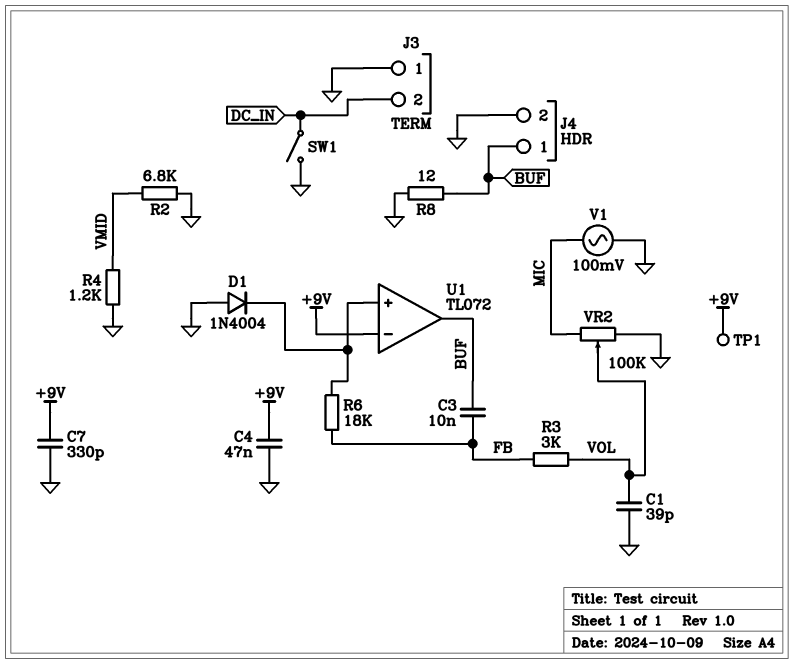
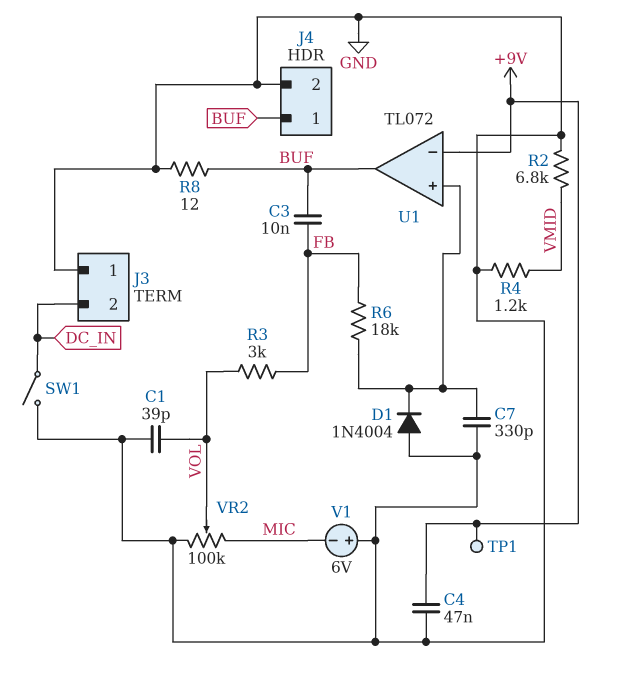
C7: 330pF (+9V, GND) -> 330pF (GND, U1/in+)
V1: AC 100mV (GND, MIC) -> 6V (plus GND, minus MIC)

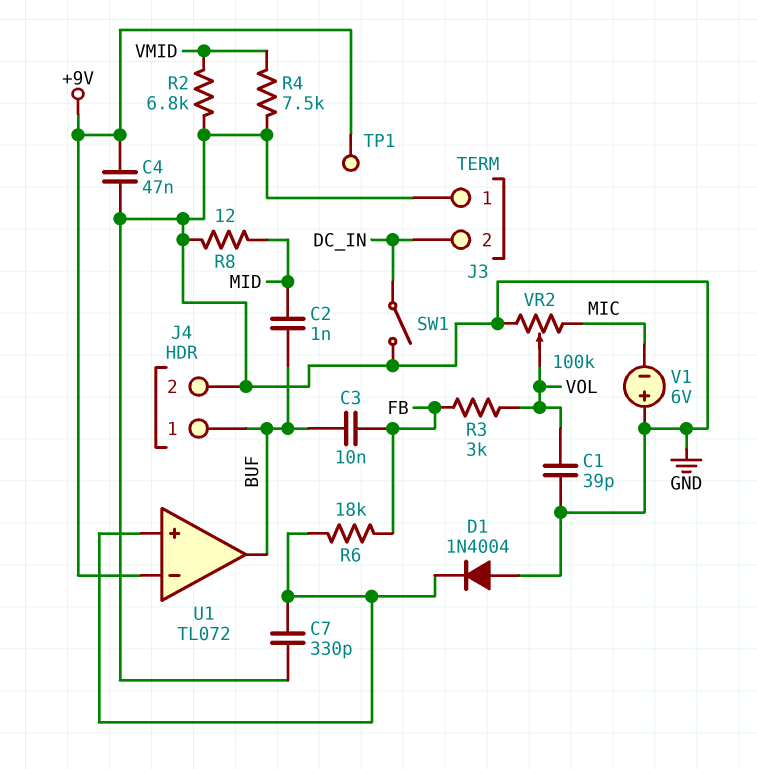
C2: none -> 1nF (BUF, MID)
R4: 1.2k (GND, VMID) -> 7.5k (GND, VMID)
R8: 12 (BUF, GND) -> 12 (GND, MID)

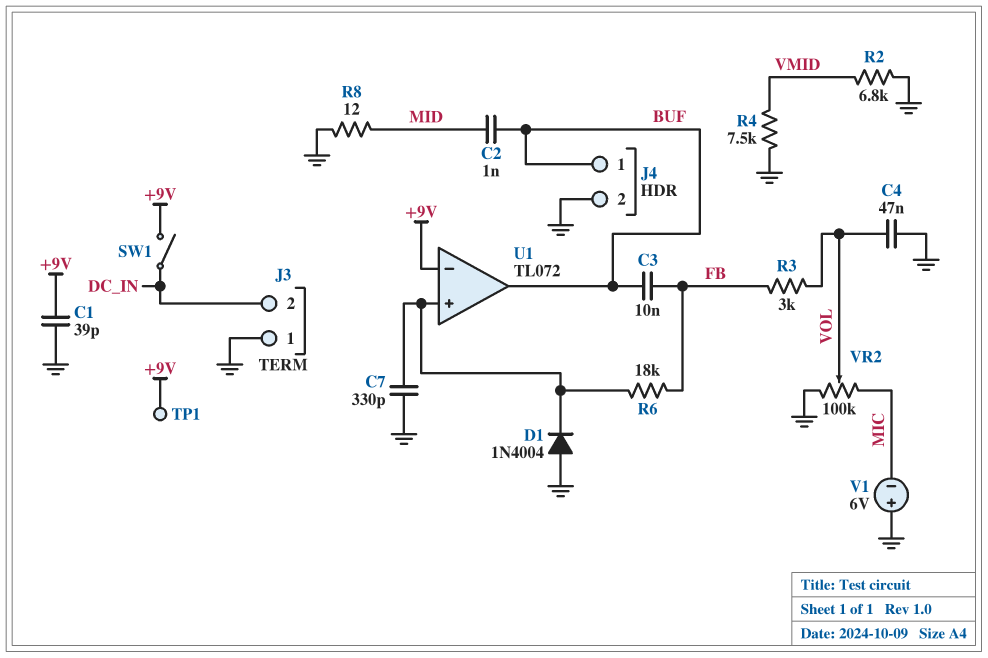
C1: 39pF (GND, VOL) -> 39pF (+9V, GND)
C4: 47nF (+9V, GND) -> 47nF (GND, VOL)
SW1: switch (DC_IN, GND) -> switch (+9V, DC_IN)

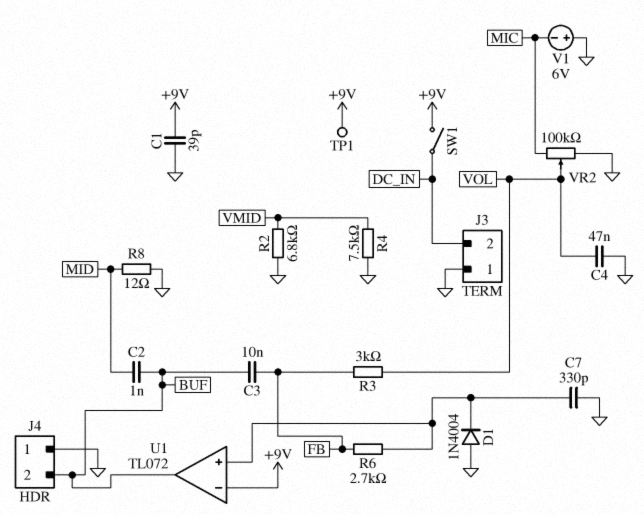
J4 pin 1: BUF -> GND
J4 pin 2: GND -> BUF
R6: 18k (FB, U1/in+) -> 2.7k (FB, U1/in+)

